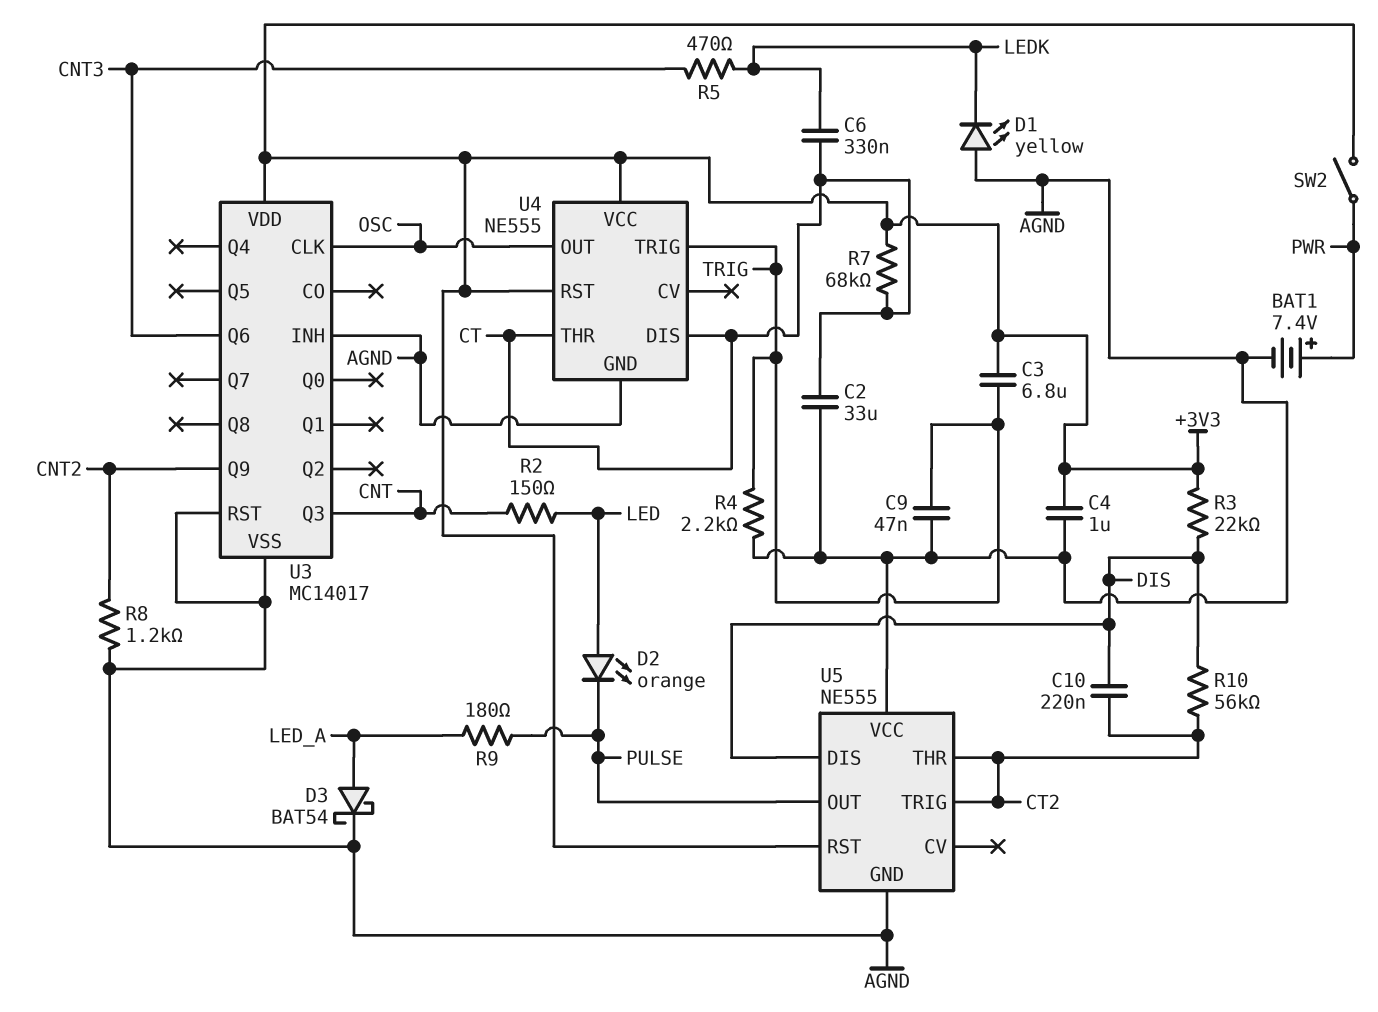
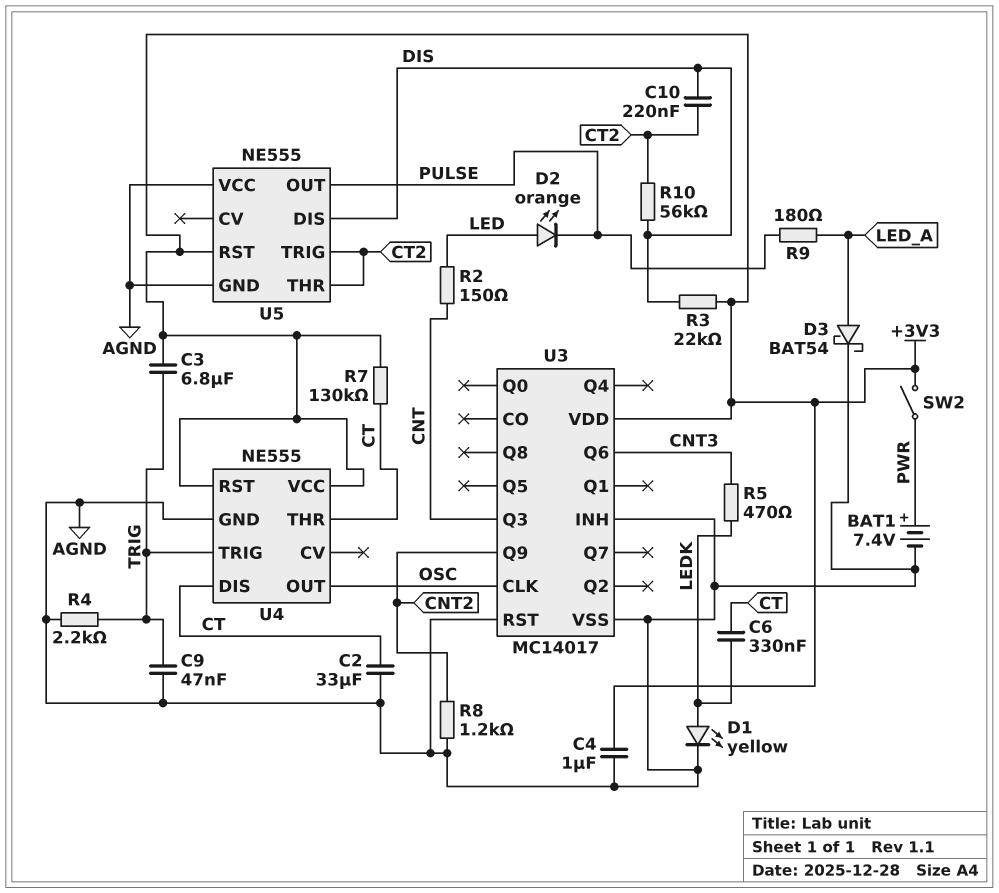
D1: LED yellow (A AGND, K LEDK) -> LED yellow (A LEDK, K AGND)
R7: 68k (+3V3, CT) -> 130k (+3V3, CT)

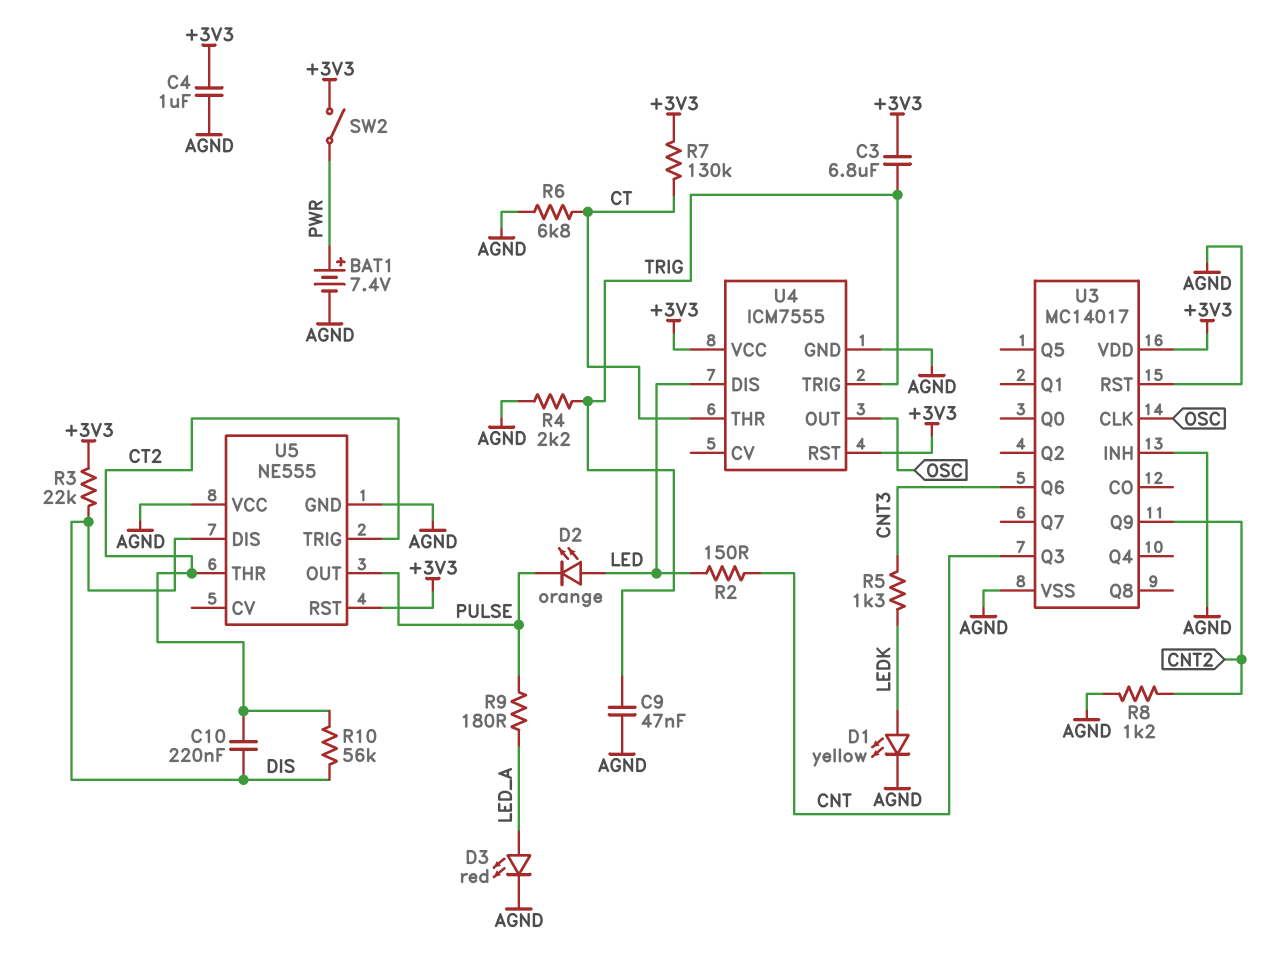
C2: 33uF (AGND, CT) -> none
C6: 330nF (CT, LEDK) -> none
D3: schottky BAT54 (A LED_A, K AGND) -> LED red (A LED_A, K AGND)
R5: 470 (CNT3, LEDK) -> 1.3k (CNT3, LEDK)
R6: none -> 6.8k (AGND, CT)
U4: NE555 -> ICM7555
U4 pin DIS: CT -> LED

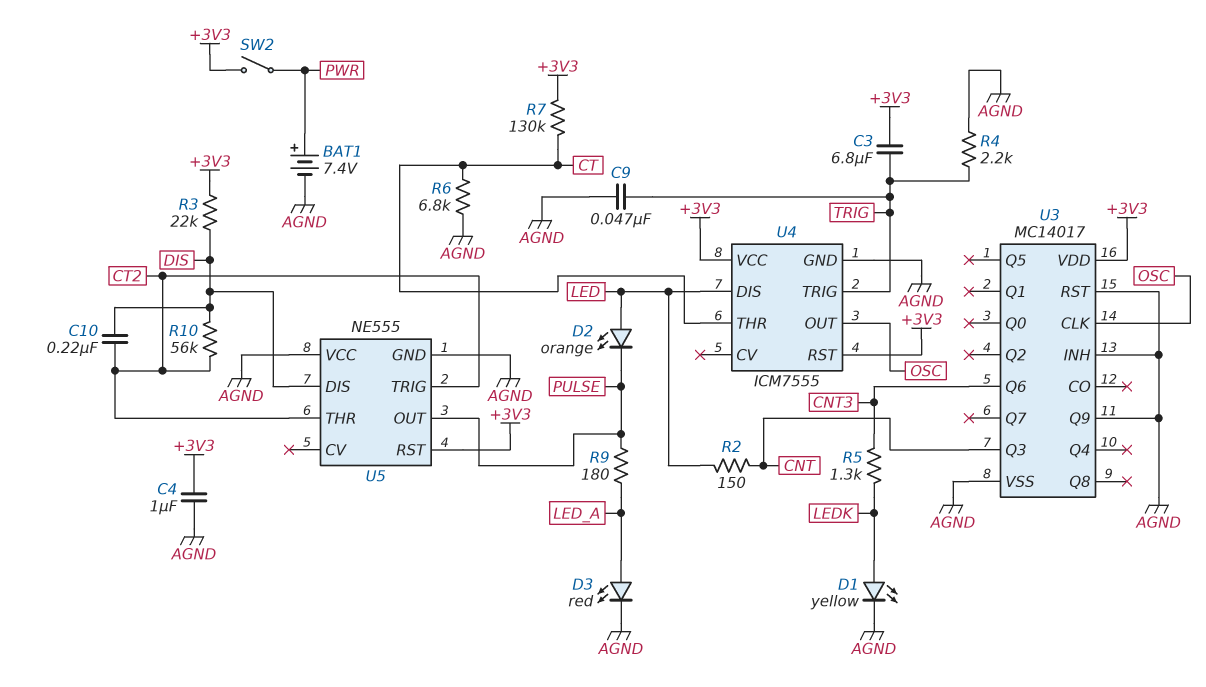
R8: 1.2k (AGND, CNT2) -> none
U3 pin Q9: CNT2 -> AGND

